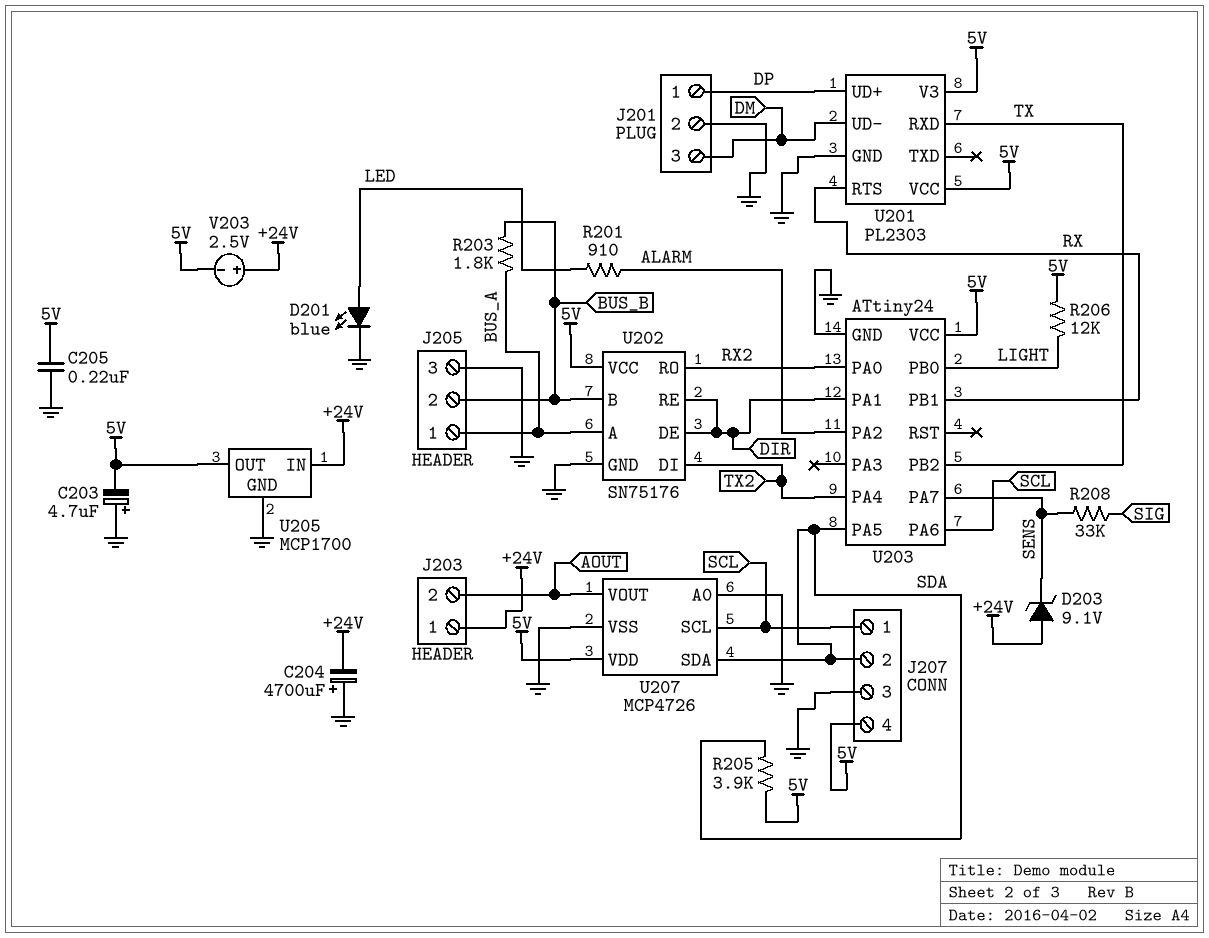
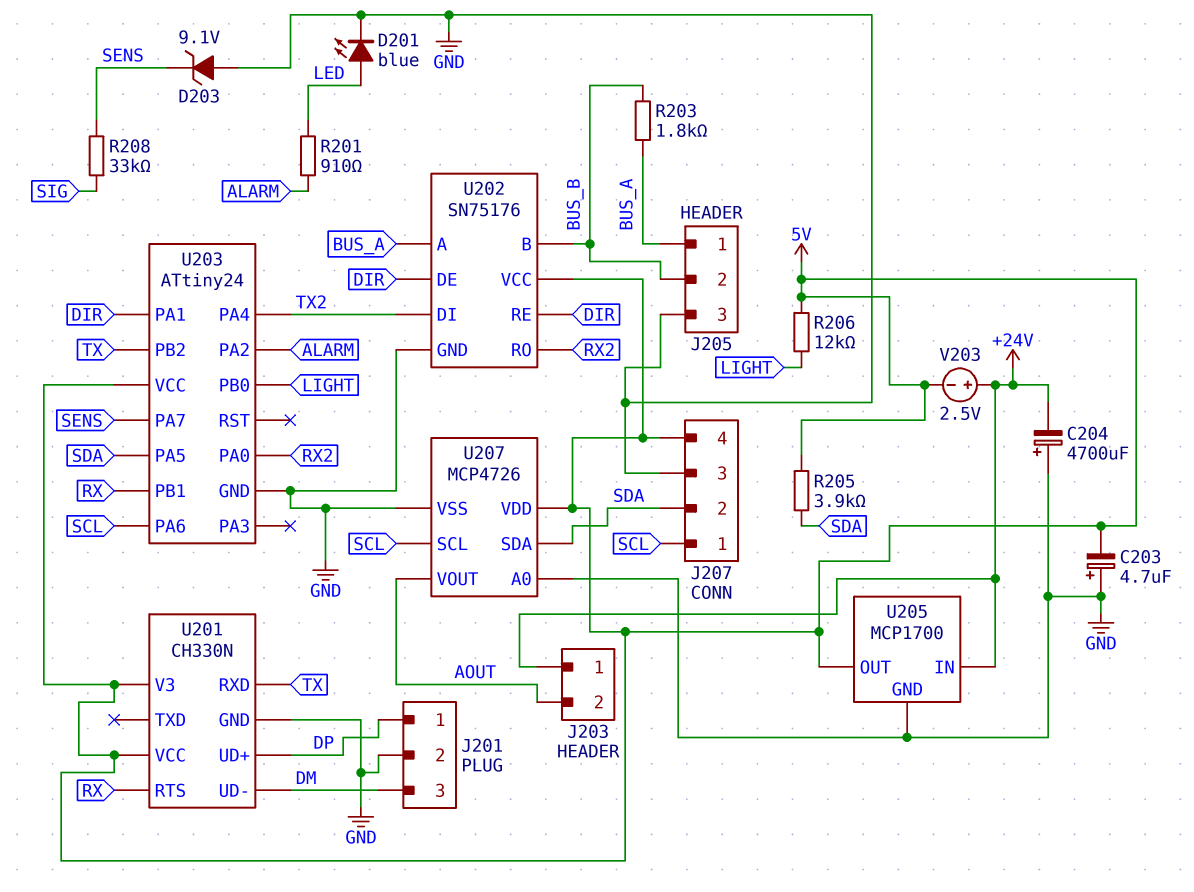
C205: 220nF (5V, GND) -> none
D203: zener 9.1V (A +24V, K SENS) -> zener 9.1V (A GND, K SENS)
U201: PL2303 -> CH330N

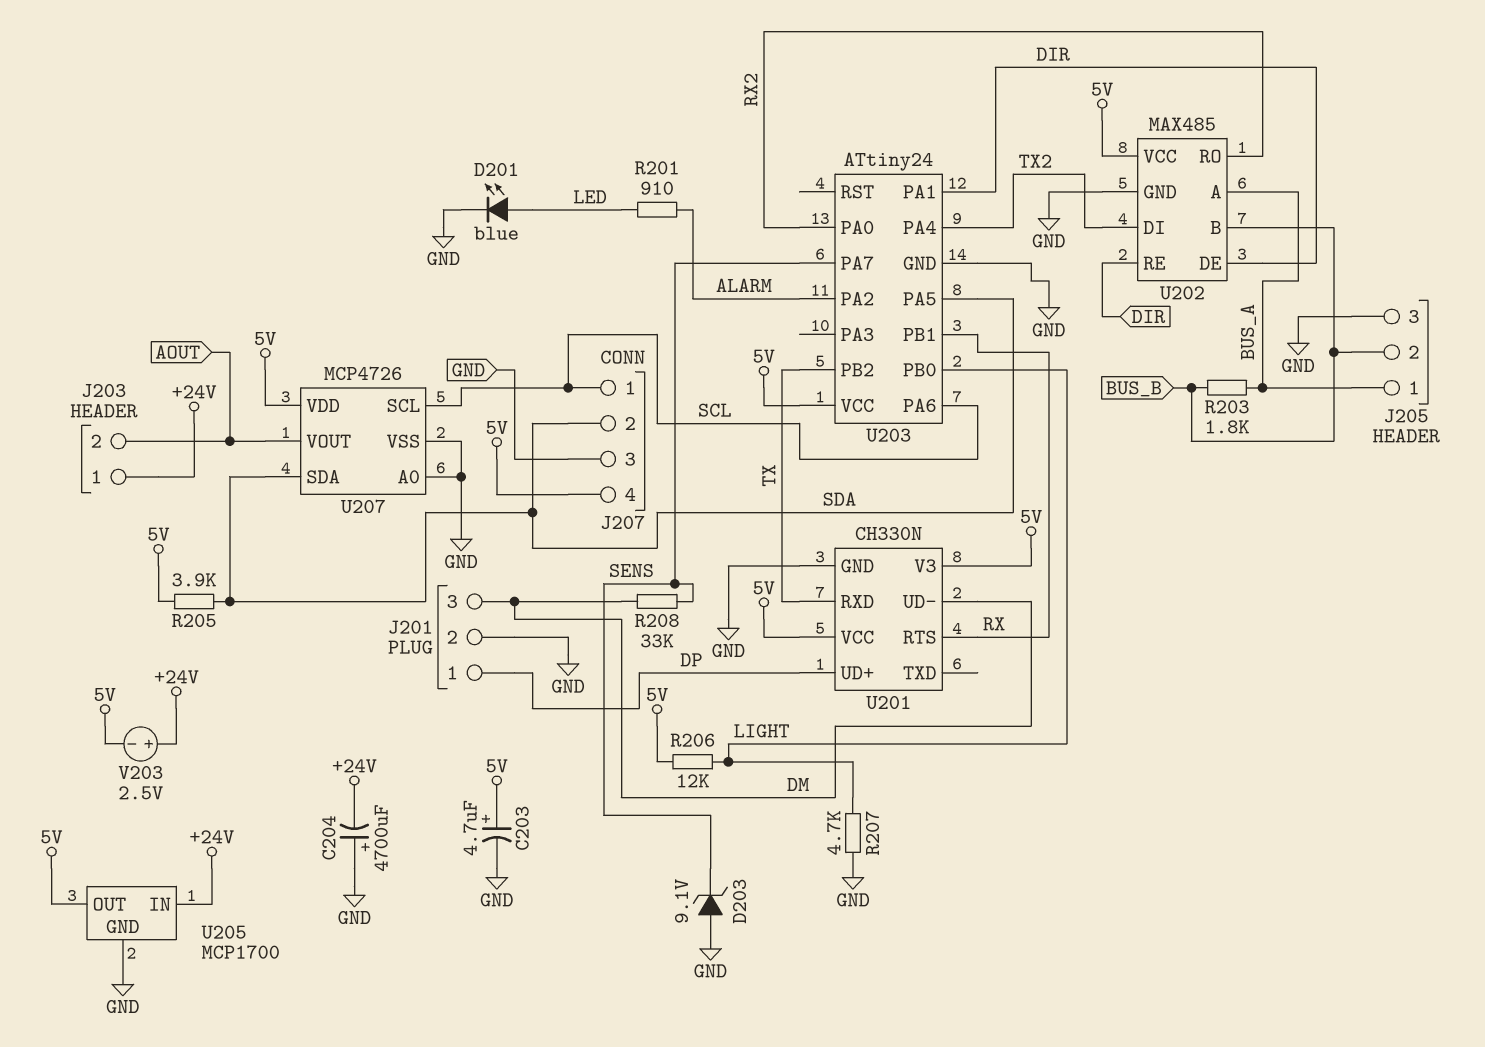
C203: 4.7uF (plus GND, minus 5V) -> 4.7uF (plus 5V, minus GND)
R207: none -> 4.7k (GND, LIGHT)
R208: 33k (SENS, SIG) -> 33k (DM, SENS)
U202: SN75176 -> MAX485

